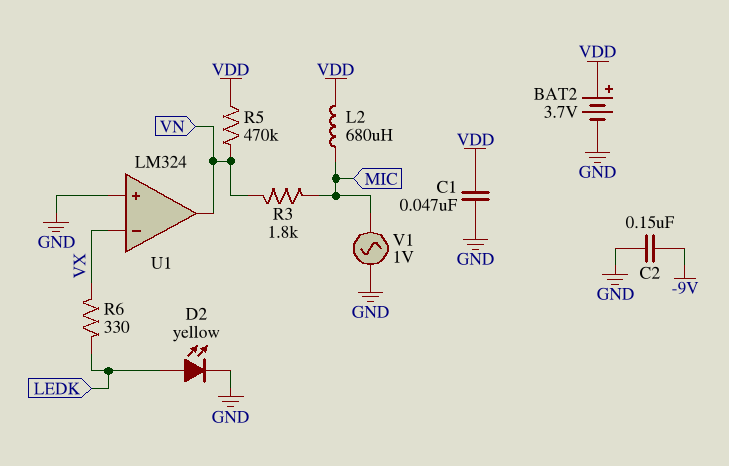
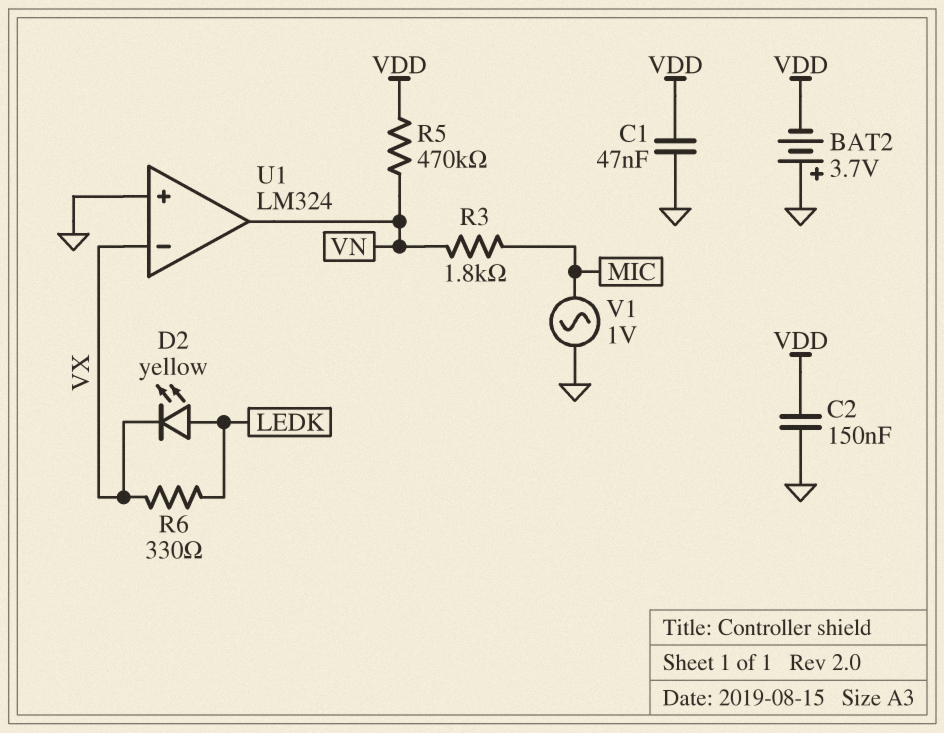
BAT2: 3.7V (plus VDD, minus GND) -> 3.7V (plus GND, minus VDD)
C2: 150nF (-9V, GND) -> 150nF (GND, VDD)
D2: LED yellow (A LEDK, K GND) -> LED yellow (A LEDK, K VX)
L2: 680uH (MIC, VDD) -> none

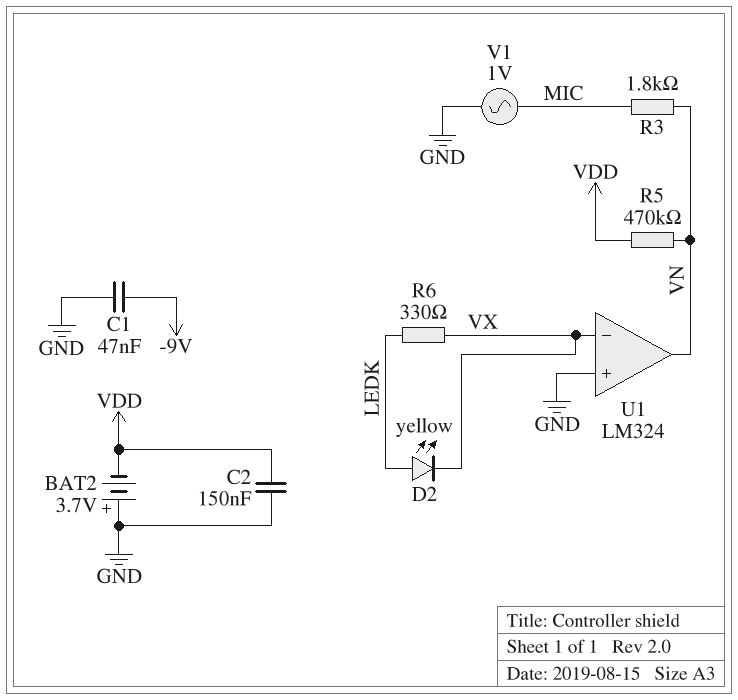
C1: 47nF (GND, VDD) -> 47nF (-9V, GND)

